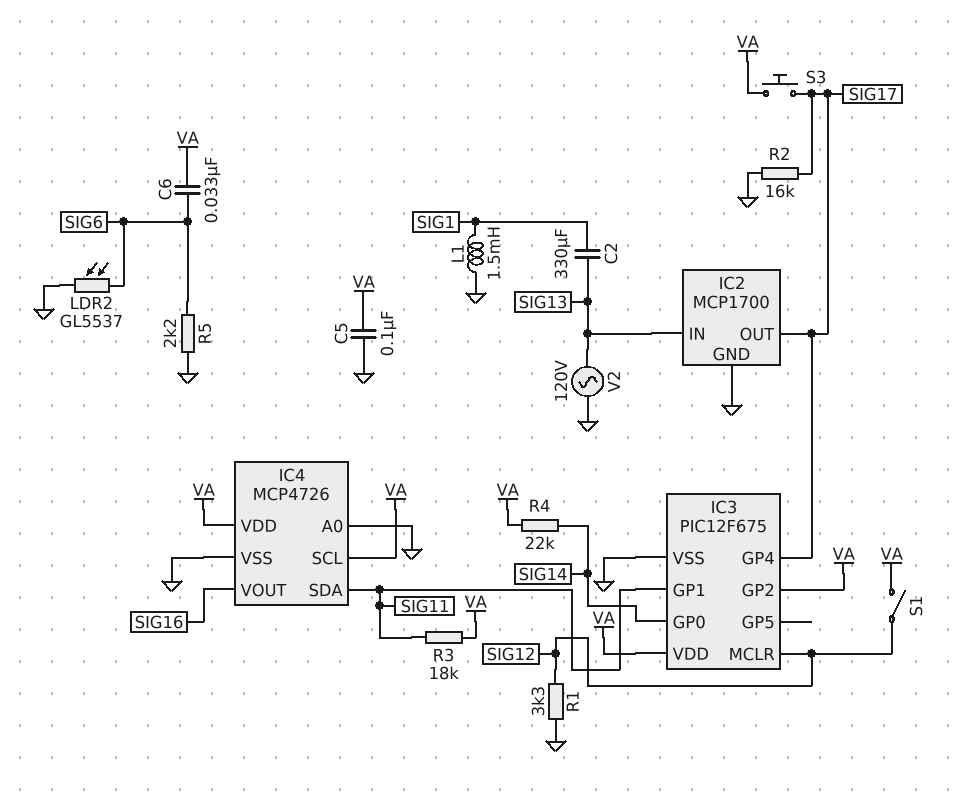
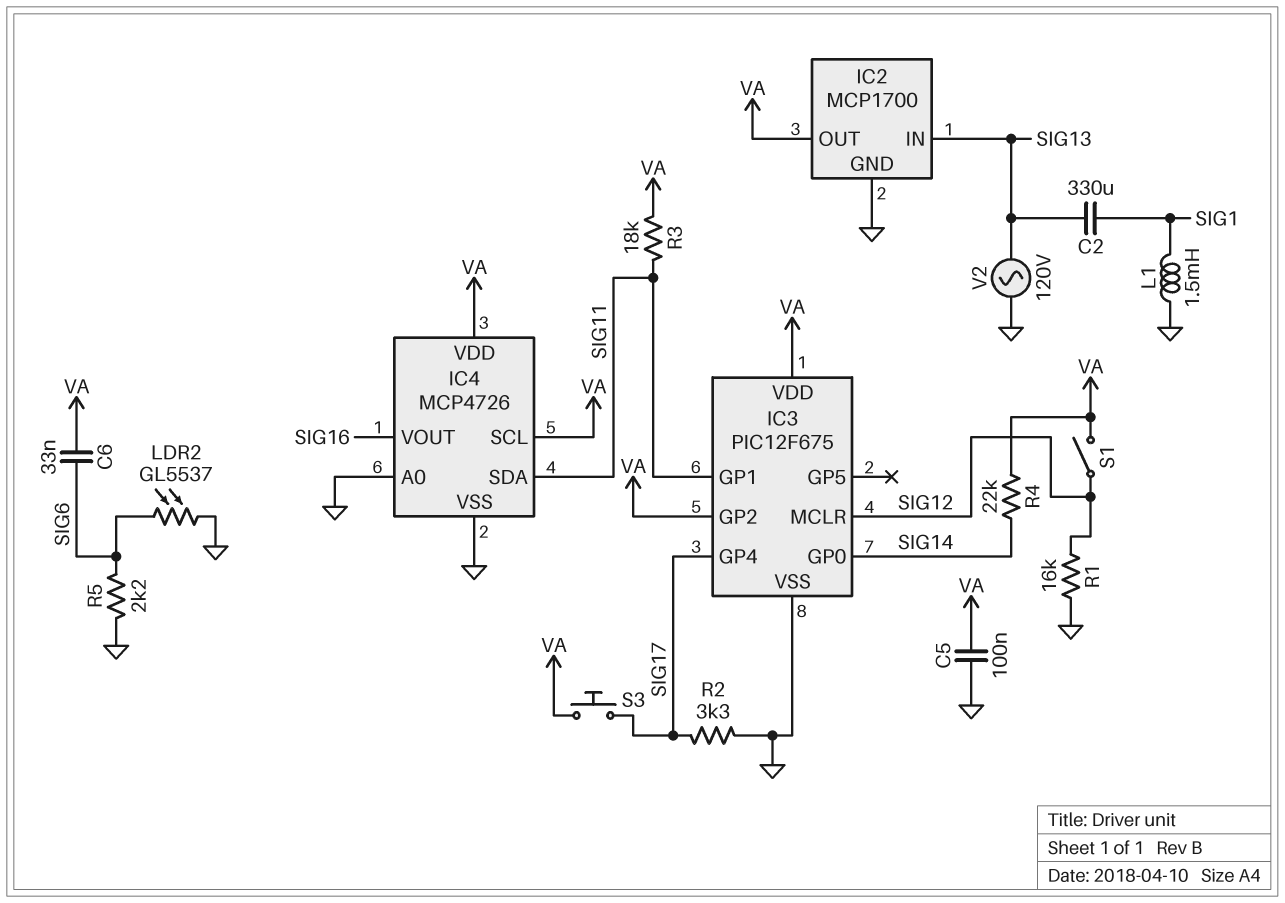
IC2 pin OUT: SIG17 -> VA
R1: 3.3k (GND, SIG12) -> 16k (GND, SIG12)
R2: 16k (GND, SIG17) -> 3.3k (GND, SIG17)

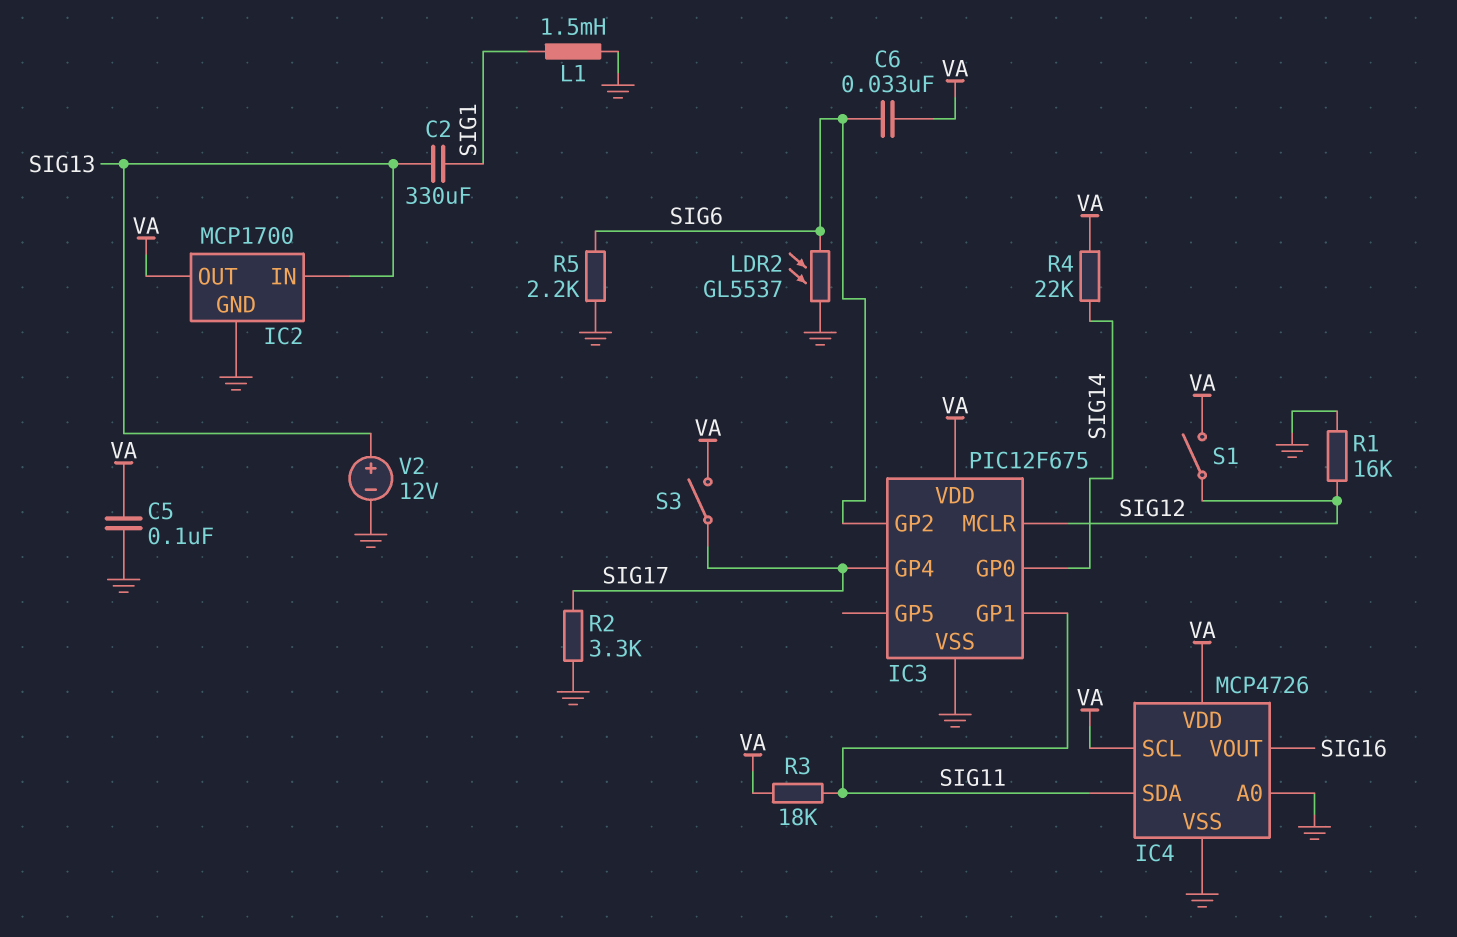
IC3 pin GP2: VA -> SIG6
S3: button (SIG17, VA) -> switch (SIG17, VA)
V2: AC 120V (GND, SIG13) -> 12V (plus SIG13, minus GND)

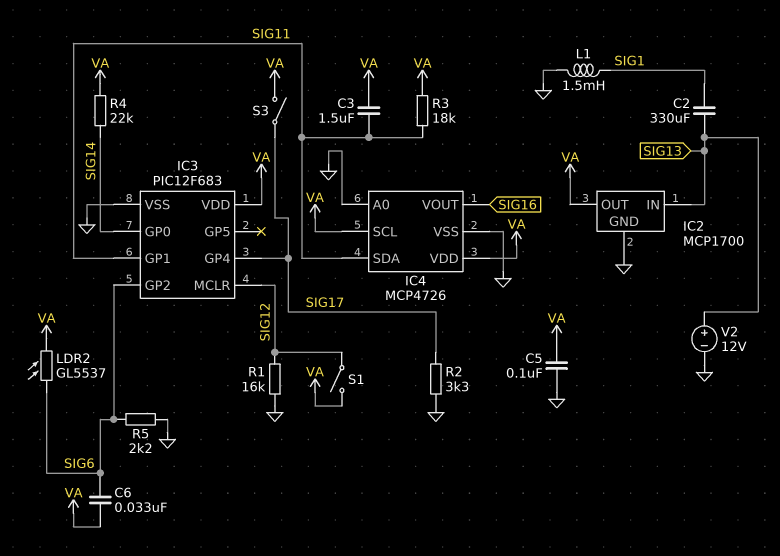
C3: none -> 1.5uF (SIG11, VA)
IC3: PIC12F675 -> PIC12F683
LDR2: GL5537 (GND, SIG6) -> GL5537 (SIG6, VA)

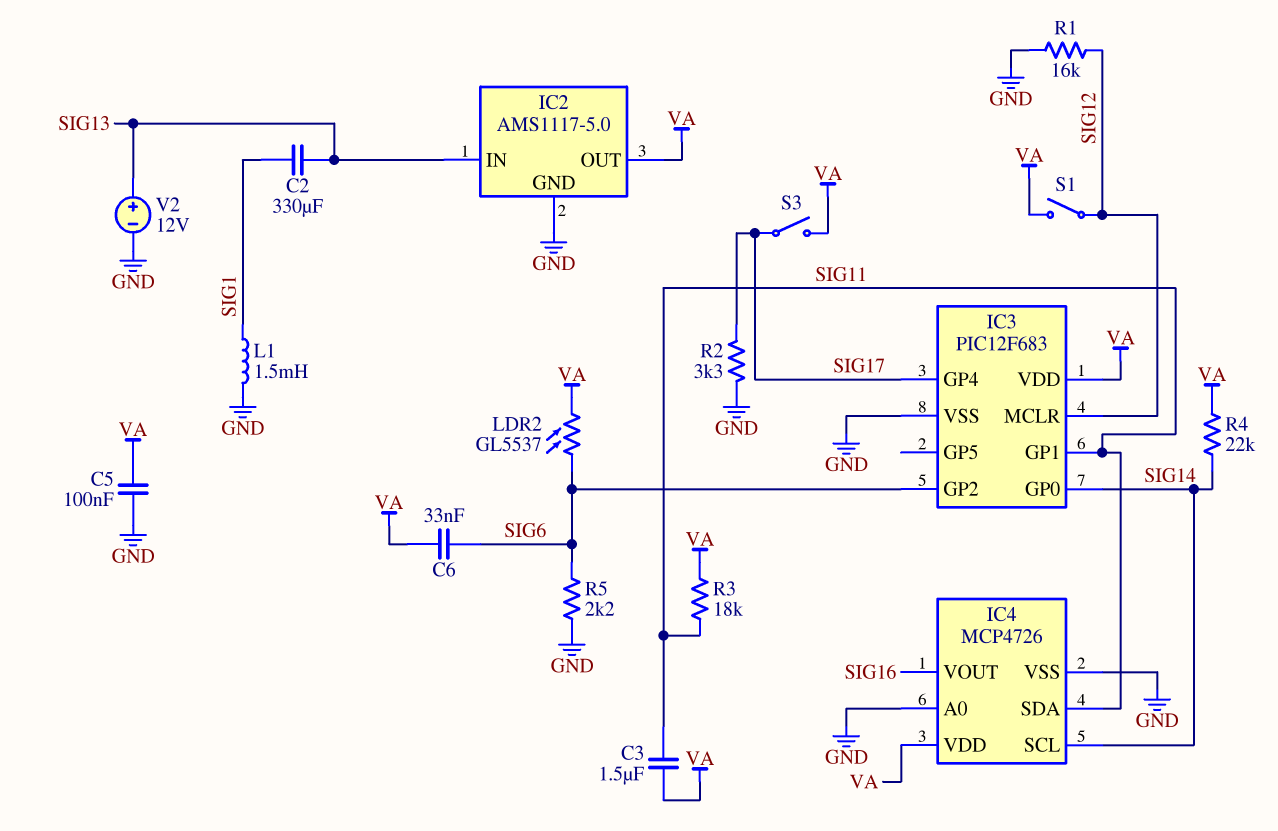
IC2: MCP1700 -> AMS1117-5.0
IC4 pin SCL: VA -> SIG14

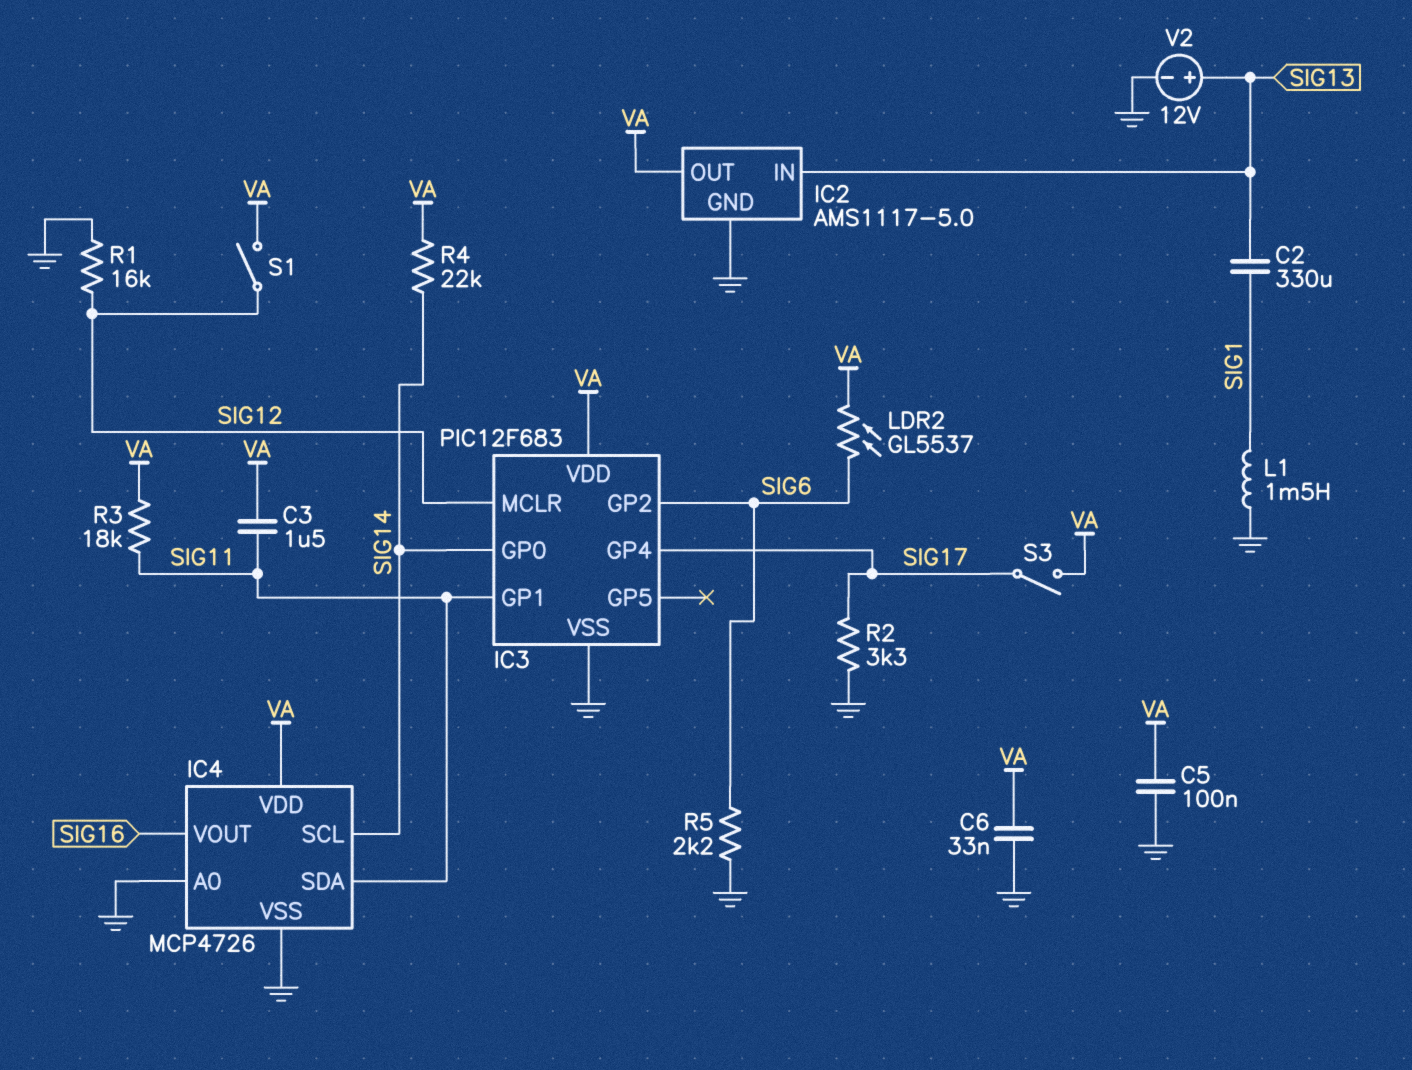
C6: 33nF (SIG6, VA) -> 33nF (GND, VA)

